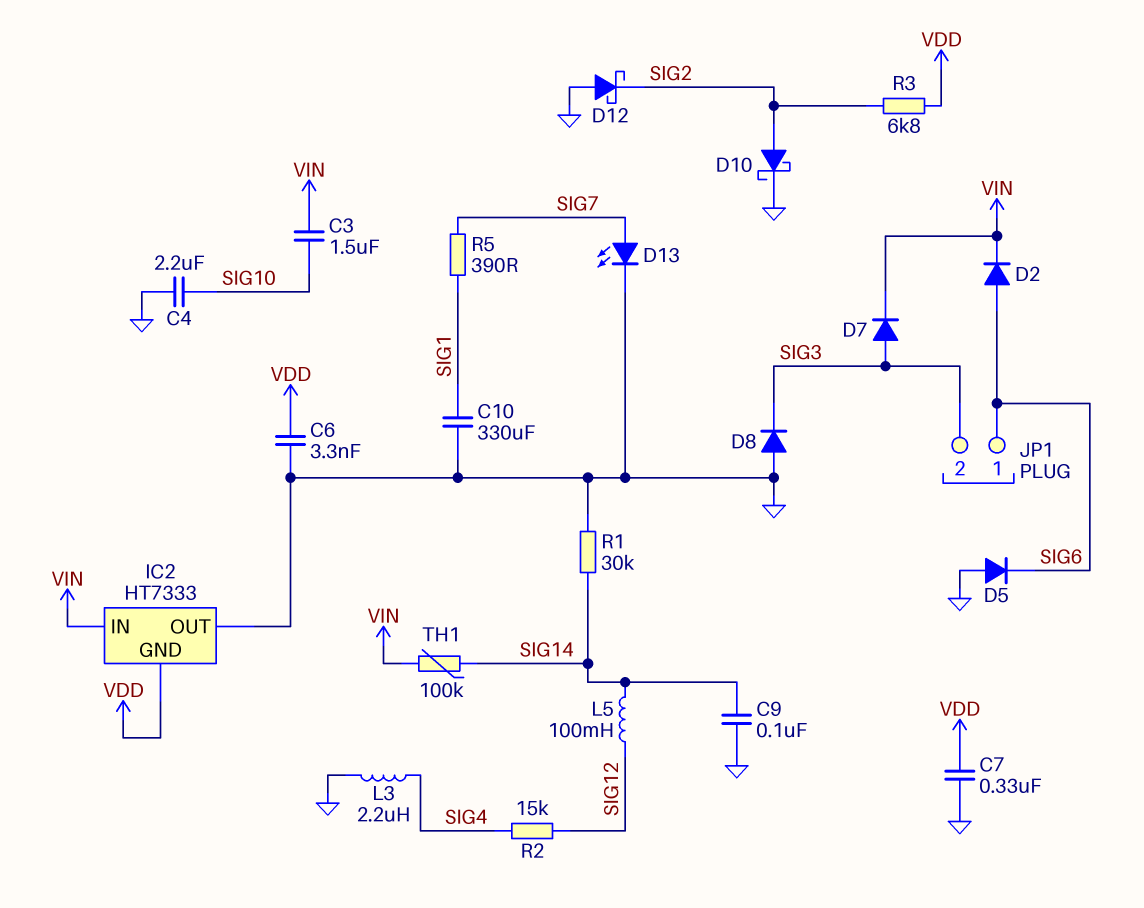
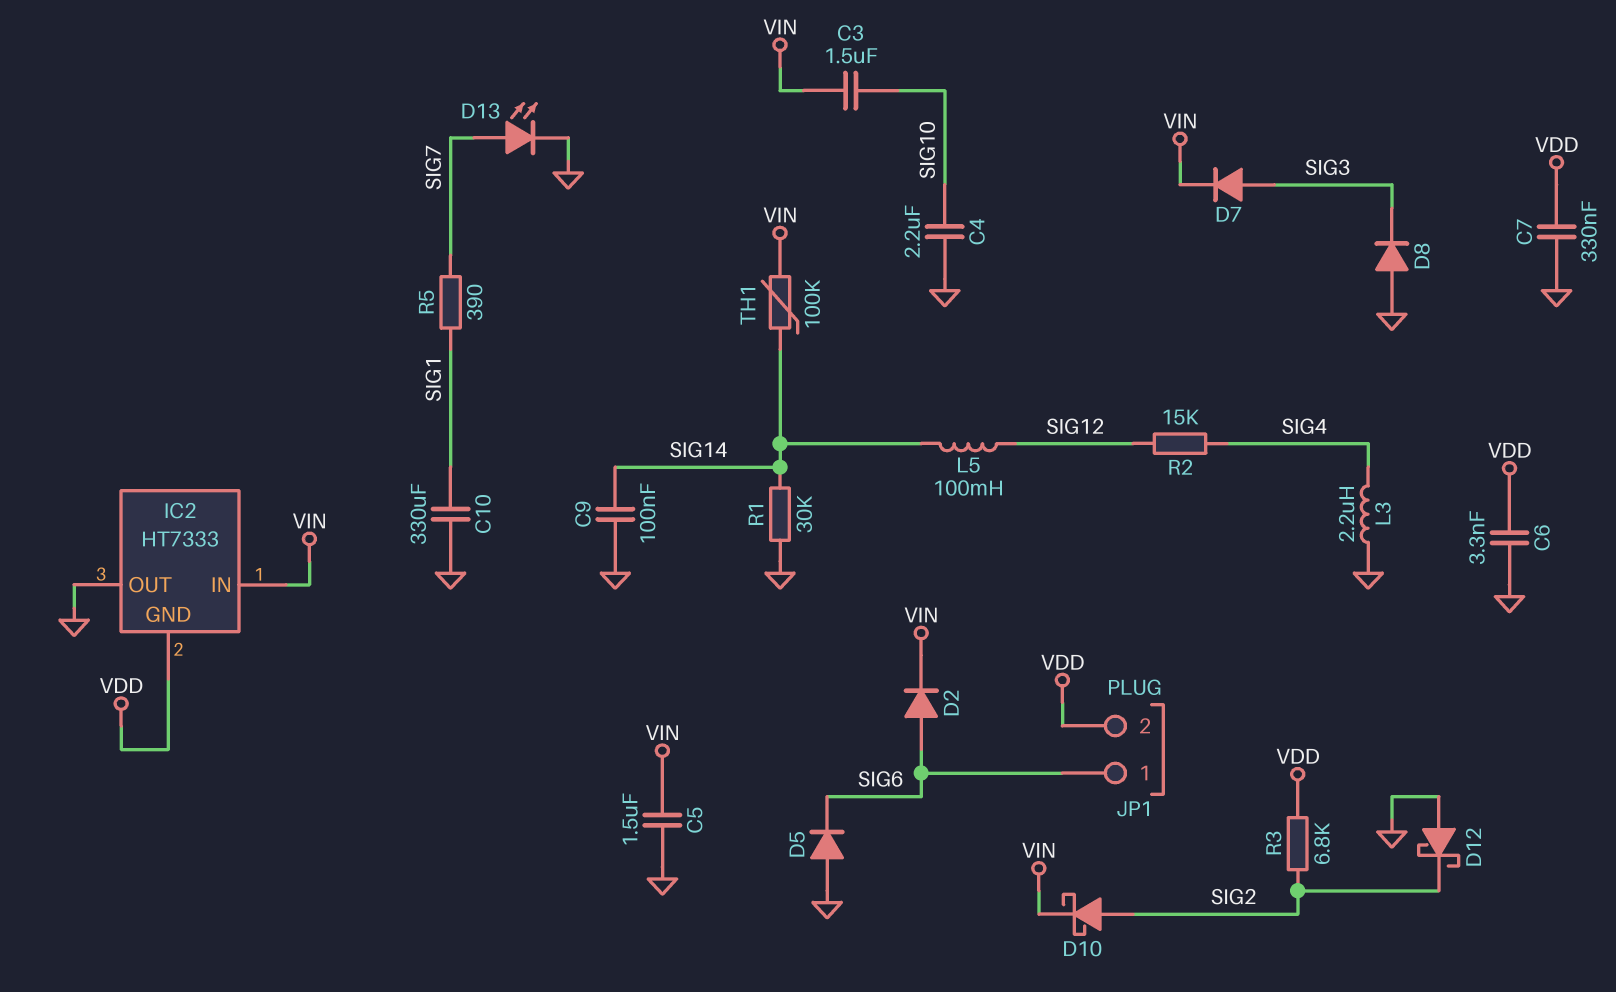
C5: none -> 1.5uF (GND, VIN)
D10: schottky (A SIG2, K GND) -> schottky (A SIG2, K VIN)
JP1 pin 2: SIG3 -> VDD

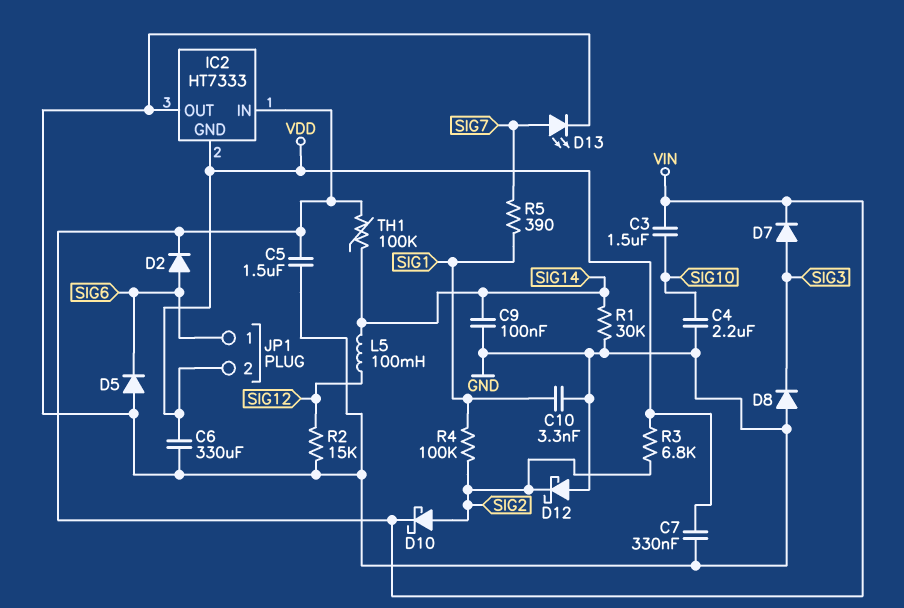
C6: 3.3nF (GND, VDD) -> 330uF (GND, VDD)
C10: 330uF (GND, SIG1) -> 3.3nF (GND, SIG1)
L3: 2.2uH (GND, SIG4) -> none
R2: 15k (SIG4, SIG12) -> 15k (GND, SIG12)
R4: none -> 100k (SIG1, SIG2)

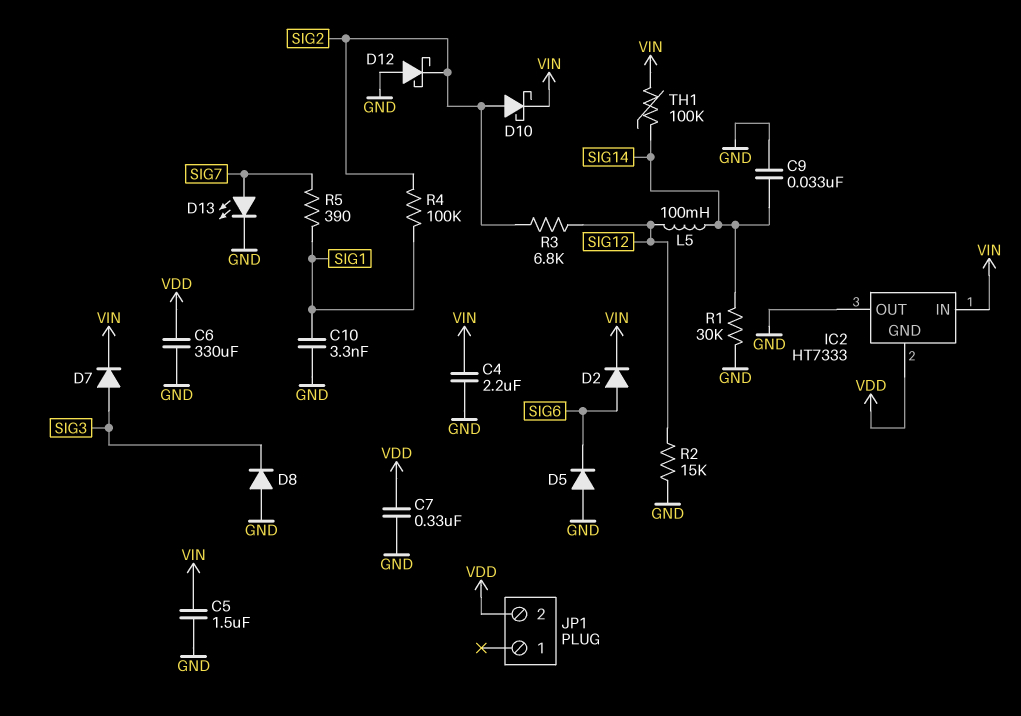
C3: 1.5uF (SIG10, VIN) -> none
C4: 2.2uF (GND, SIG10) -> 2.2uF (GND, VIN)
C9: 100nF (GND, SIG14) -> 33nF (GND, SIG14)
JP1 pin 1: SIG6 -> none
R3: 6.8k (SIG2, VDD) -> 6.8k (SIG2, SIG12)

